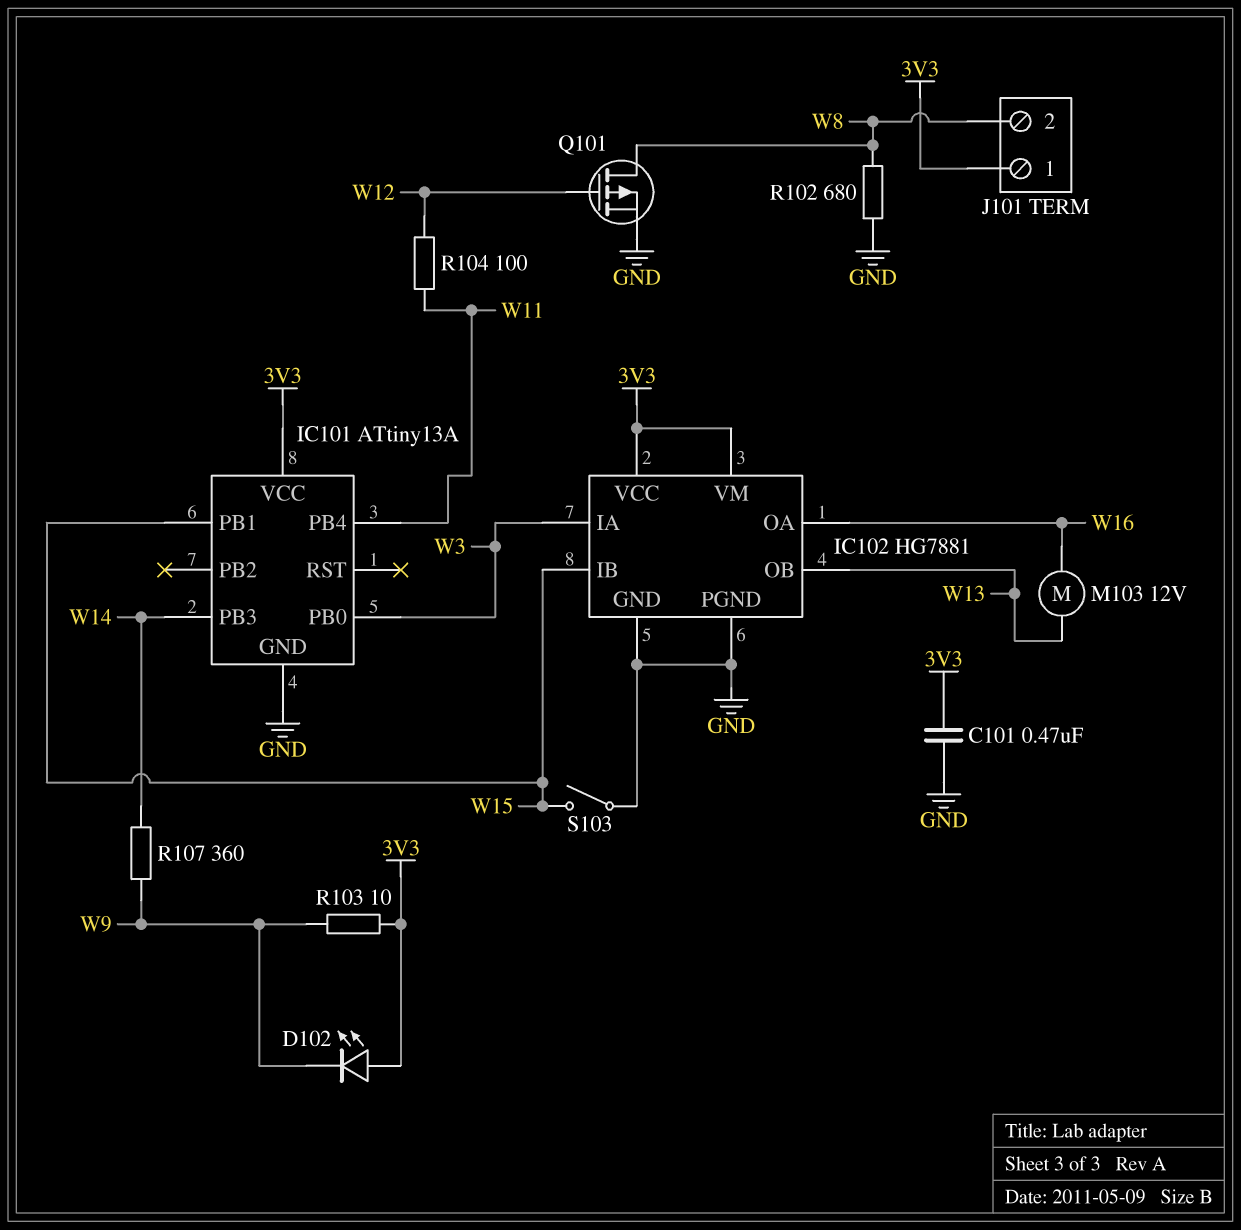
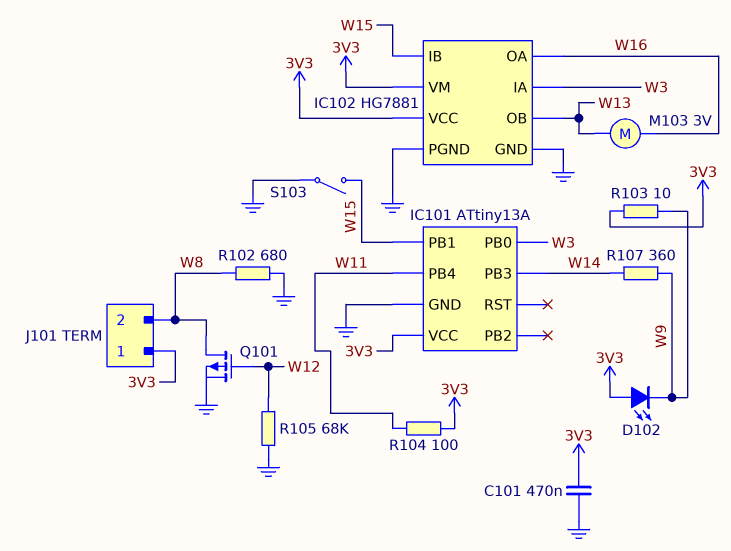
M103: motor 12V (W13, W16) -> motor 3V (W13, W16)
R104: 100 (W11, W12) -> 100 (3V3, W11)
R105: none -> 68k (GND, W12)

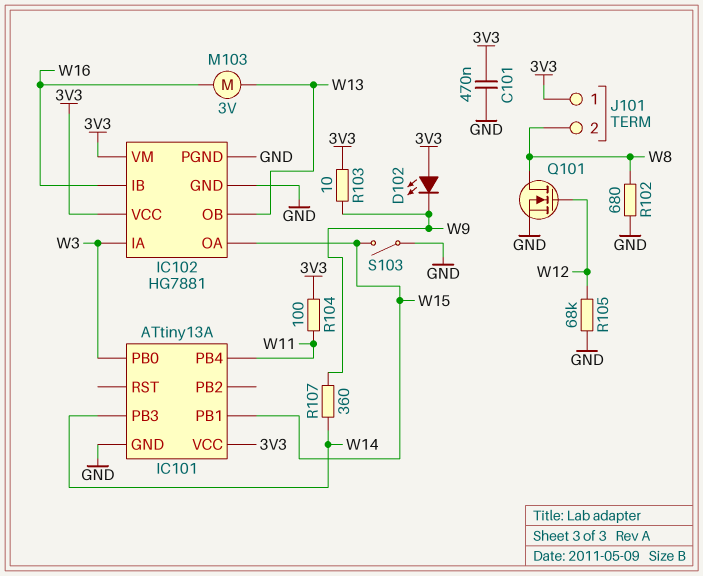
IC102 pin IB: W15 -> W16
IC102 pin OA: W16 -> W15
Q101: PMOS (G W12, D W8, S GND) -> NMOS (G W12, D W8, S GND)

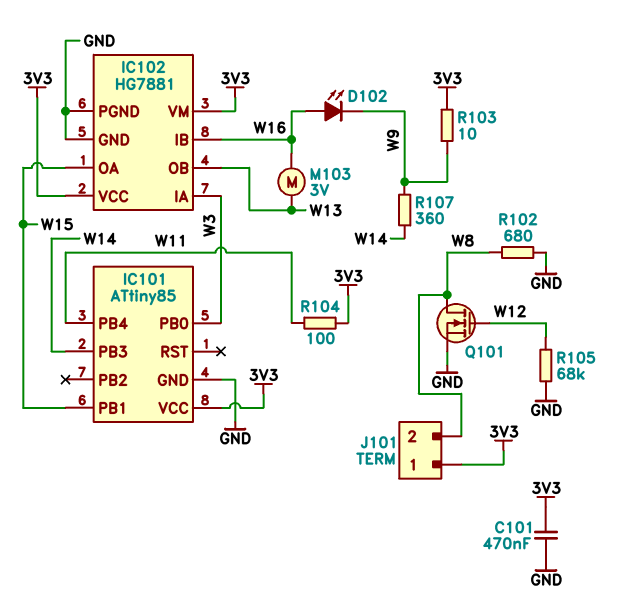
D102: LED (A 3V3, K W9) -> LED (A W16, K W9)
IC101: ATtiny13A -> ATtiny85
S103: switch (GND, W15) -> none

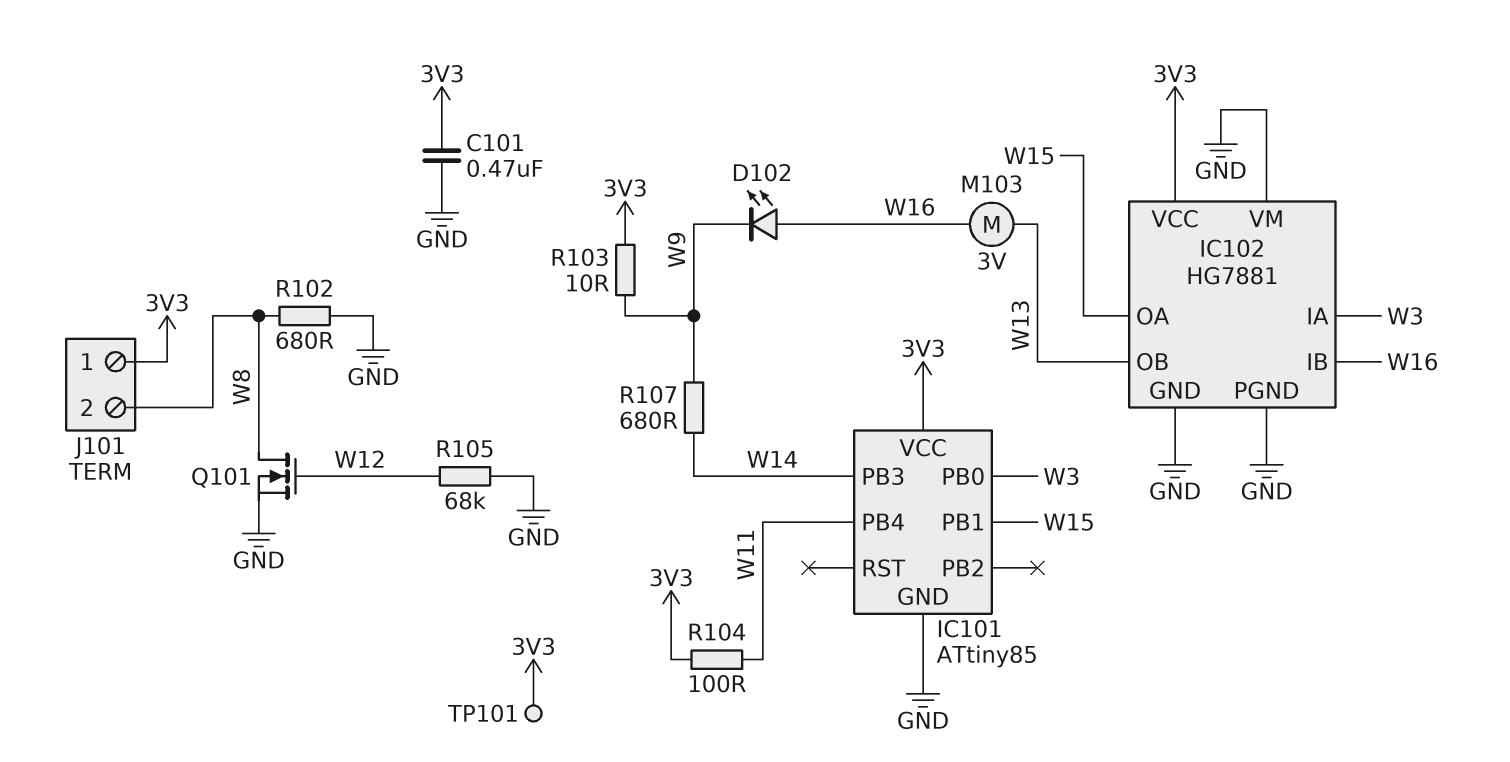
IC102 pin VM: 3V3 -> GND
R107: 360 (W9, W14) -> 680 (W9, W14)
TP101: none -> test point (3V3)

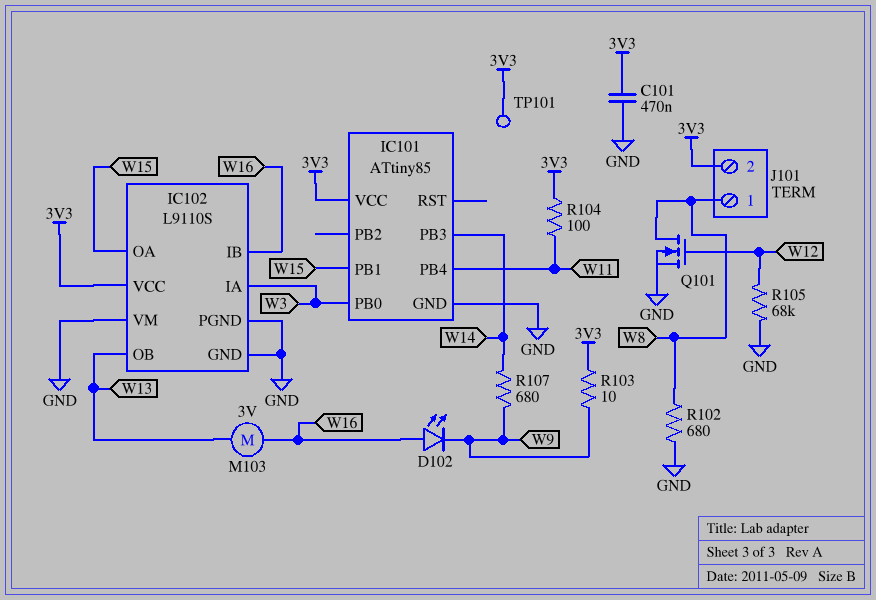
IC102: HG7881 -> L9110S
J101 pin 1: 3V3 -> W8
J101 pin 2: W8 -> 3V3

